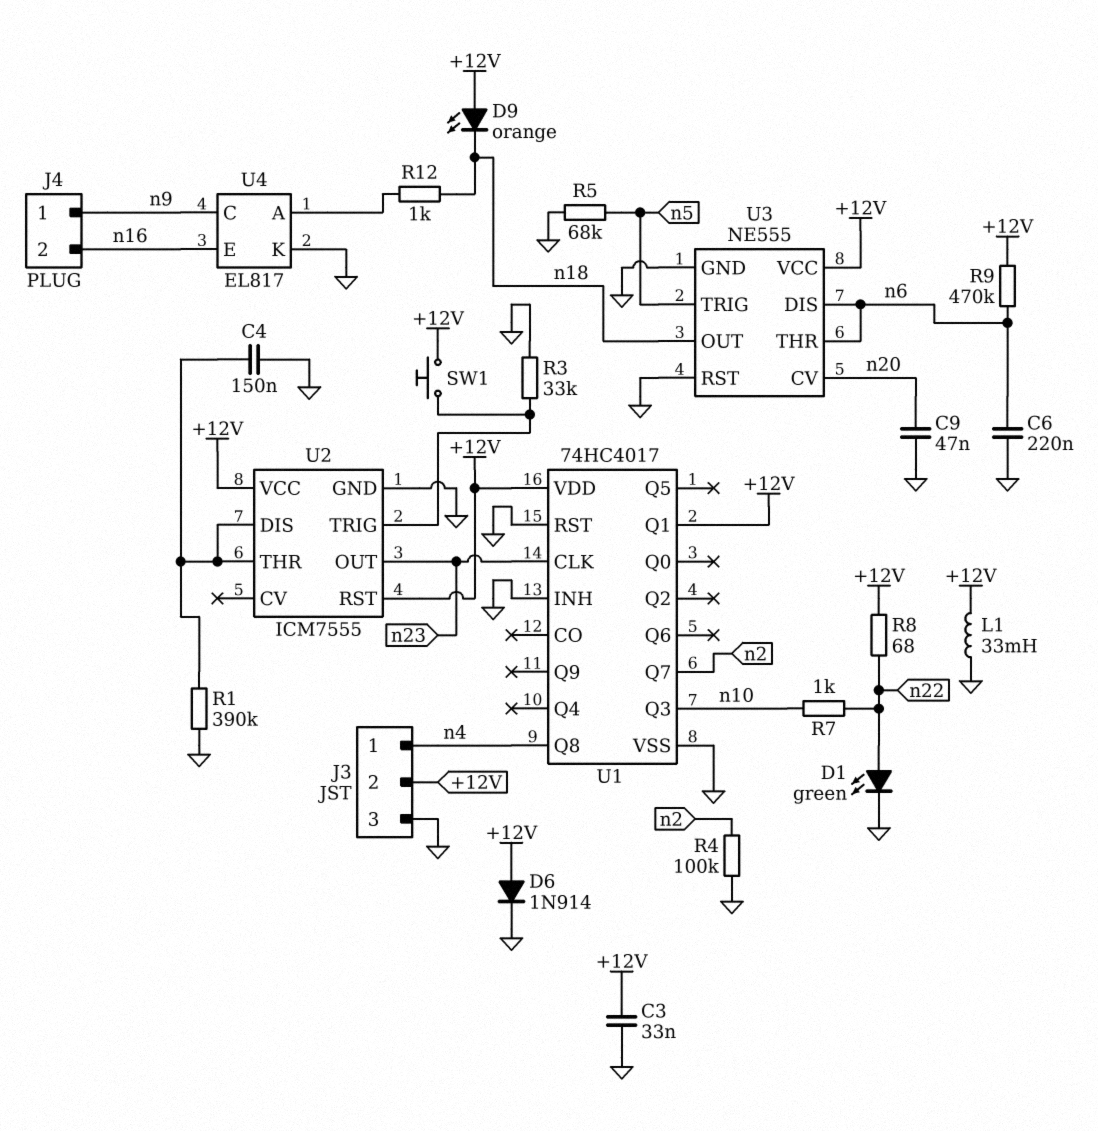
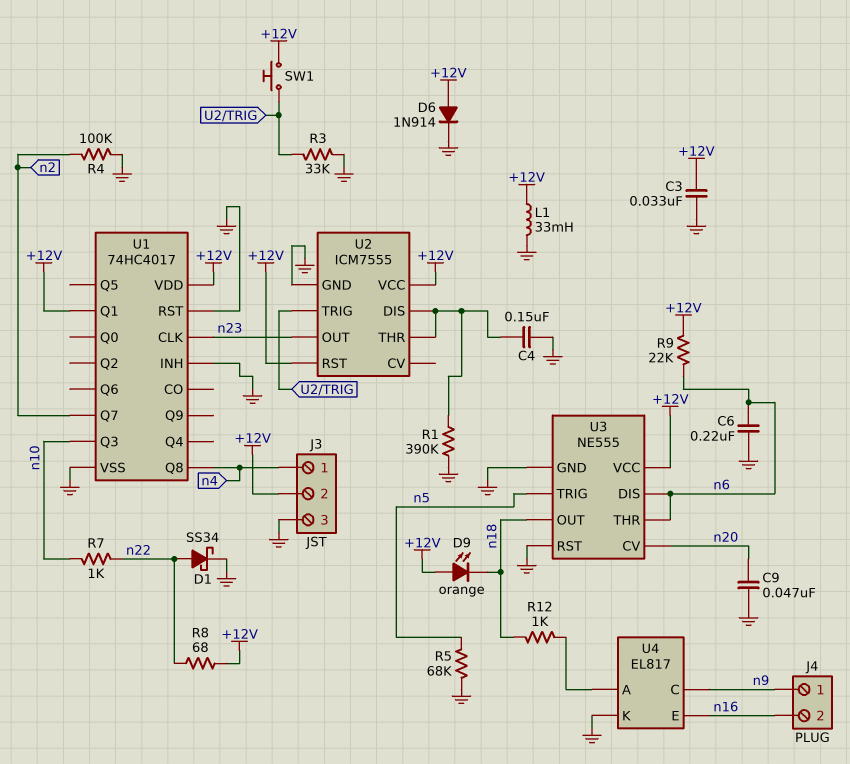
D1: LED green (A n22, K GND) -> schottky SS34 (A n22, K GND)
R9: 470k (+12V, n6) -> 22k (+12V, n6)

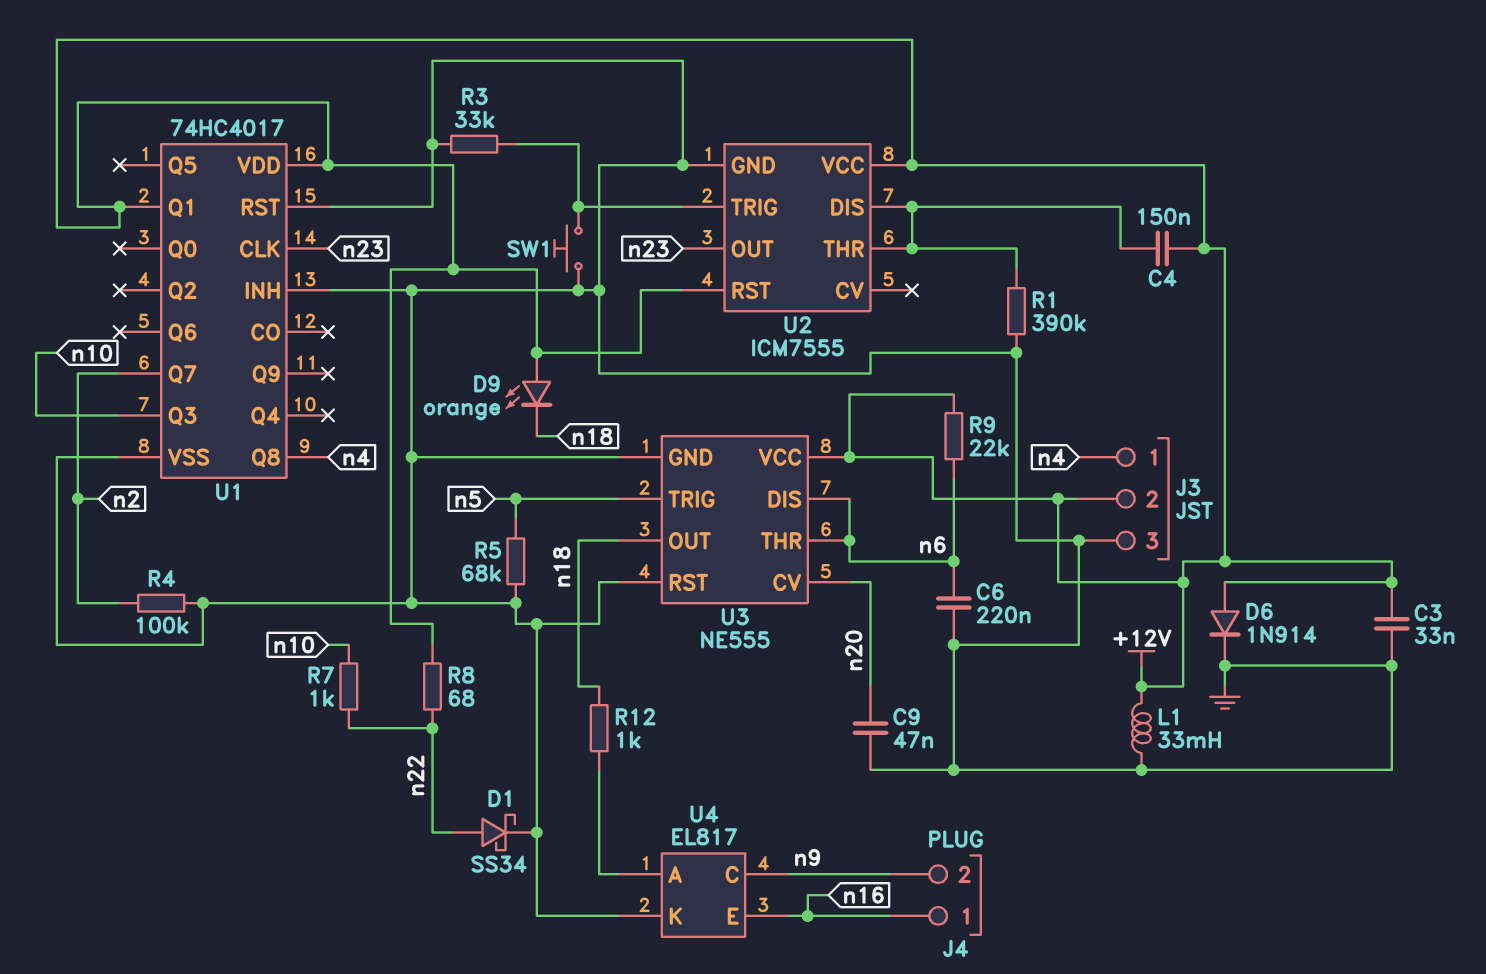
C4: 150nF (GND, U2/DIS) -> 150nF (+12V, U2/DIS)
J4 pin 1: n9 -> n16
J4 pin 2: n16 -> n9
SW1: button (+12V, U2/TRIG) -> button (GND, U2/TRIG)

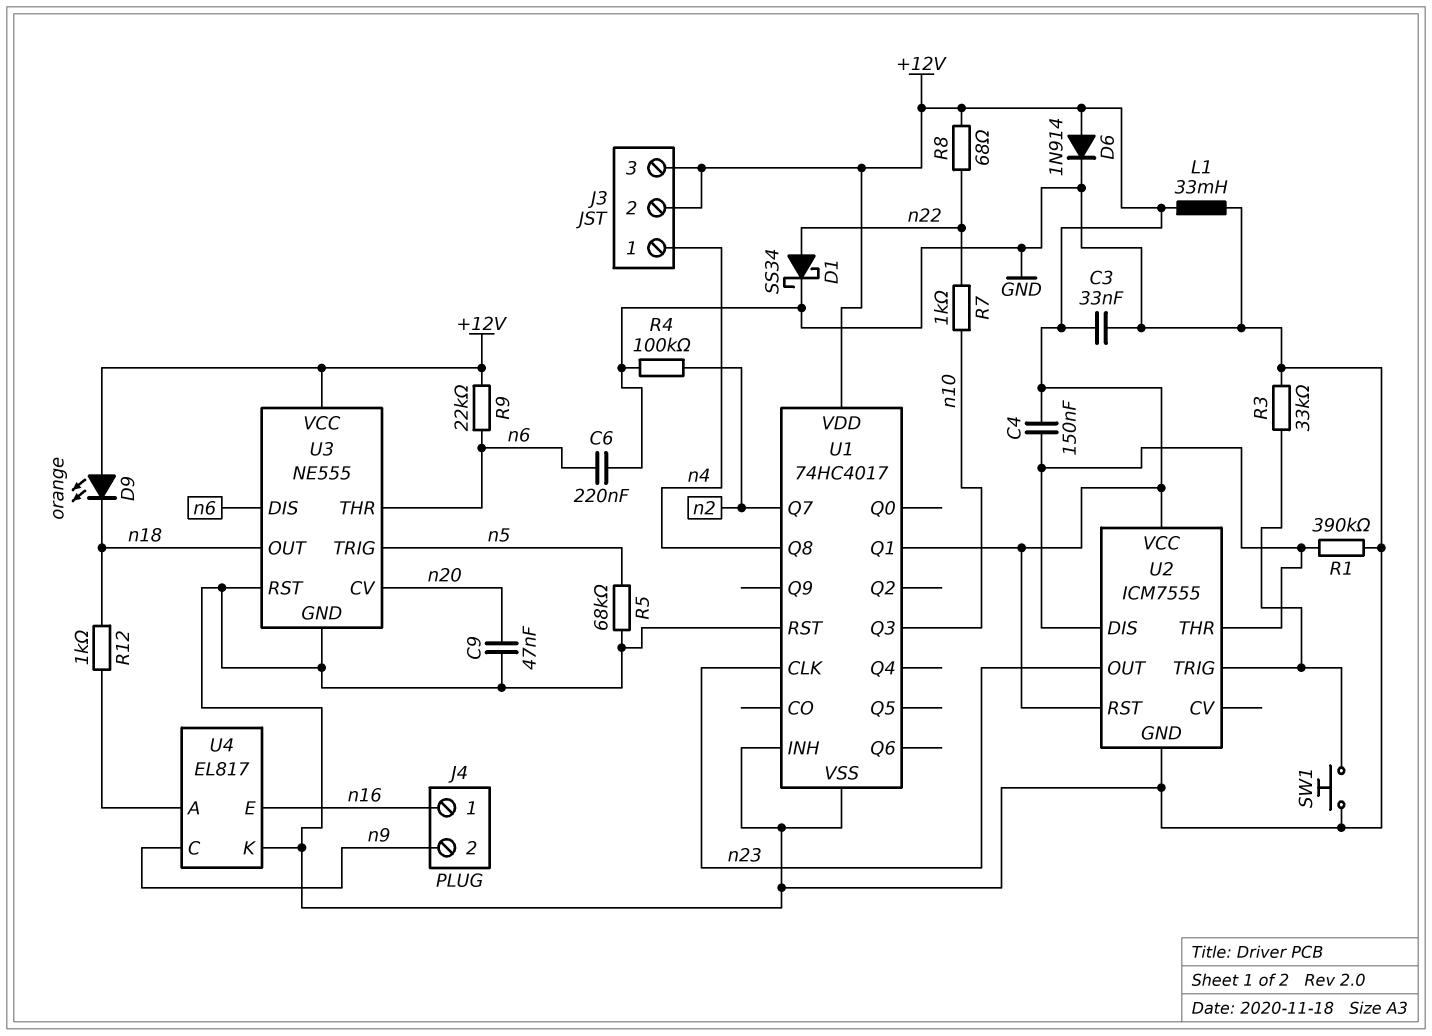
J3 pin 3: GND -> +12V

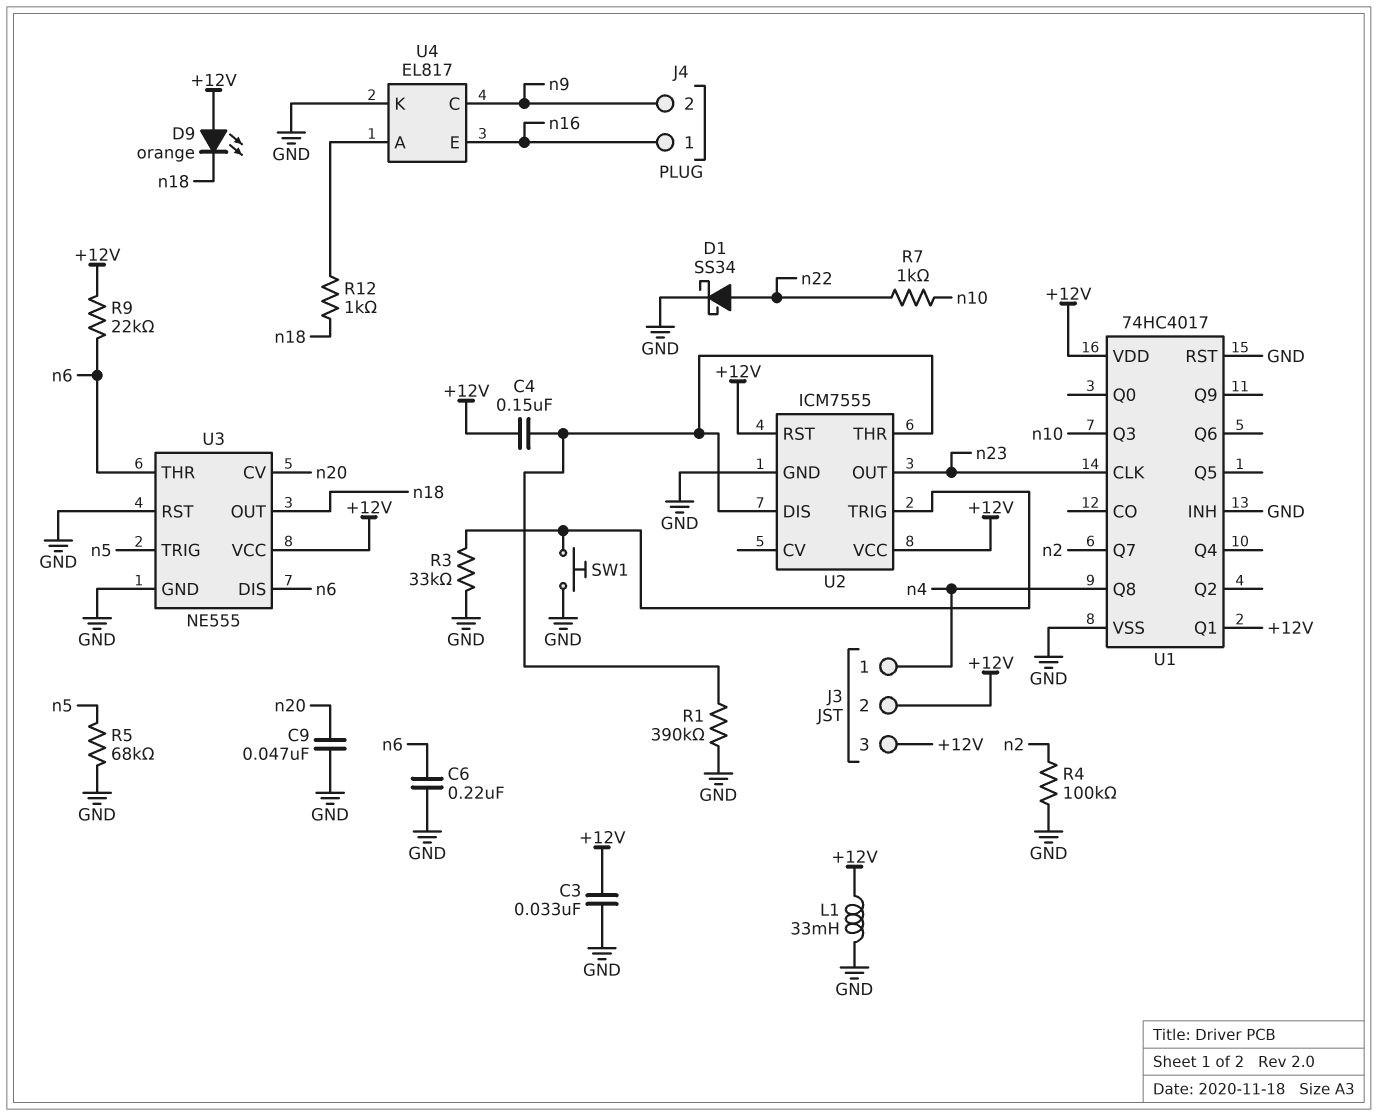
D6: diode 1N914 (A +12V, K GND) -> none
R8: 68 (+12V, n22) -> none

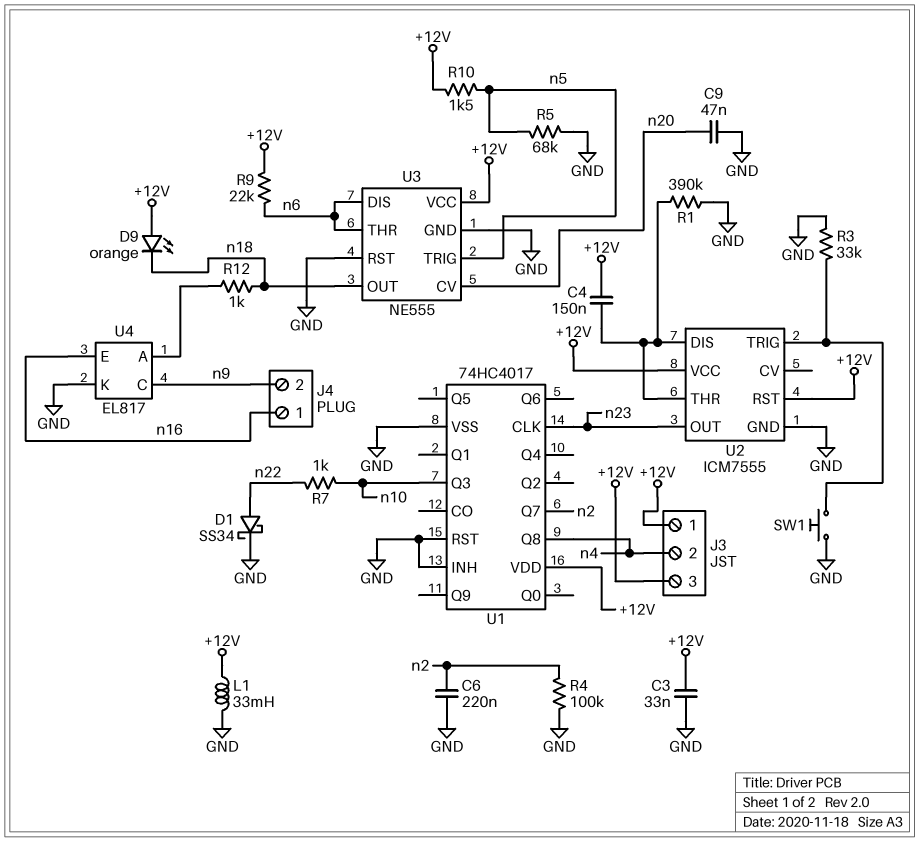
C6: 220nF (GND, n6) -> 220nF (GND, n2)
J3 pin 1: n4 -> +12V
J3 pin 2: +12V -> n4
R10: none -> 1.5k (+12V, n5)
U1 pin Q1: +12V -> none

